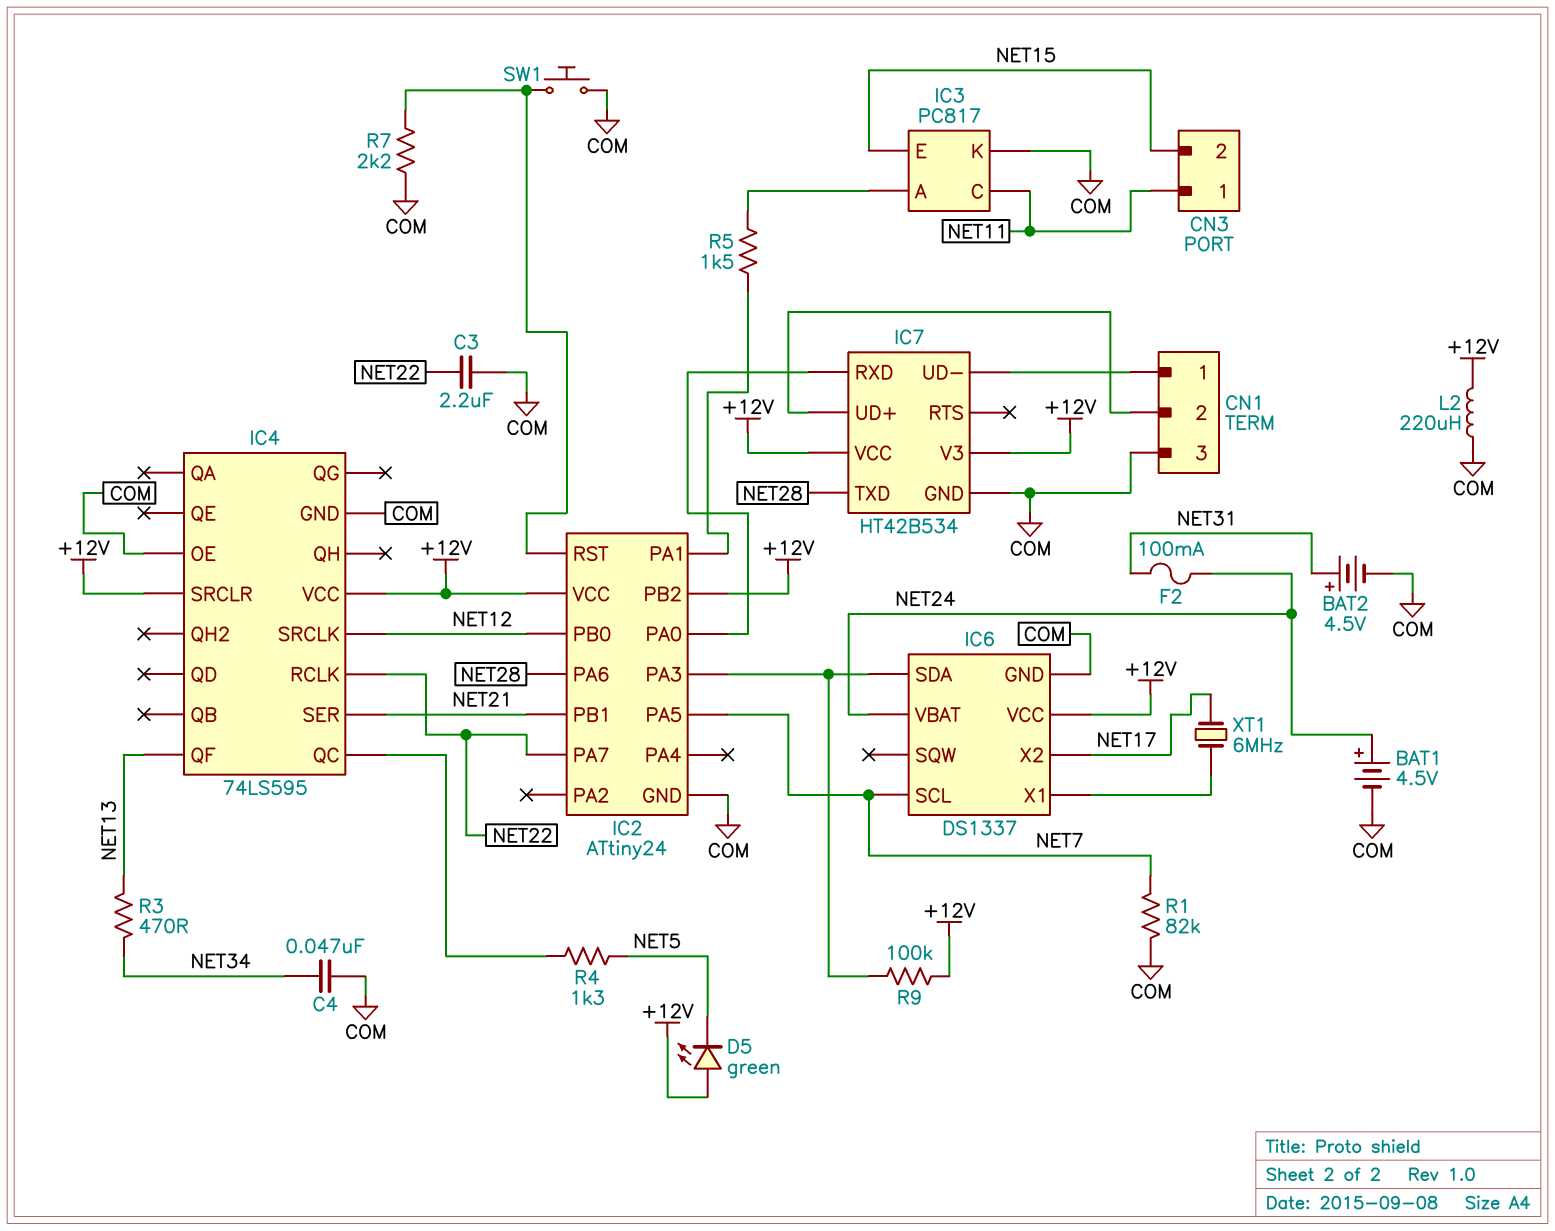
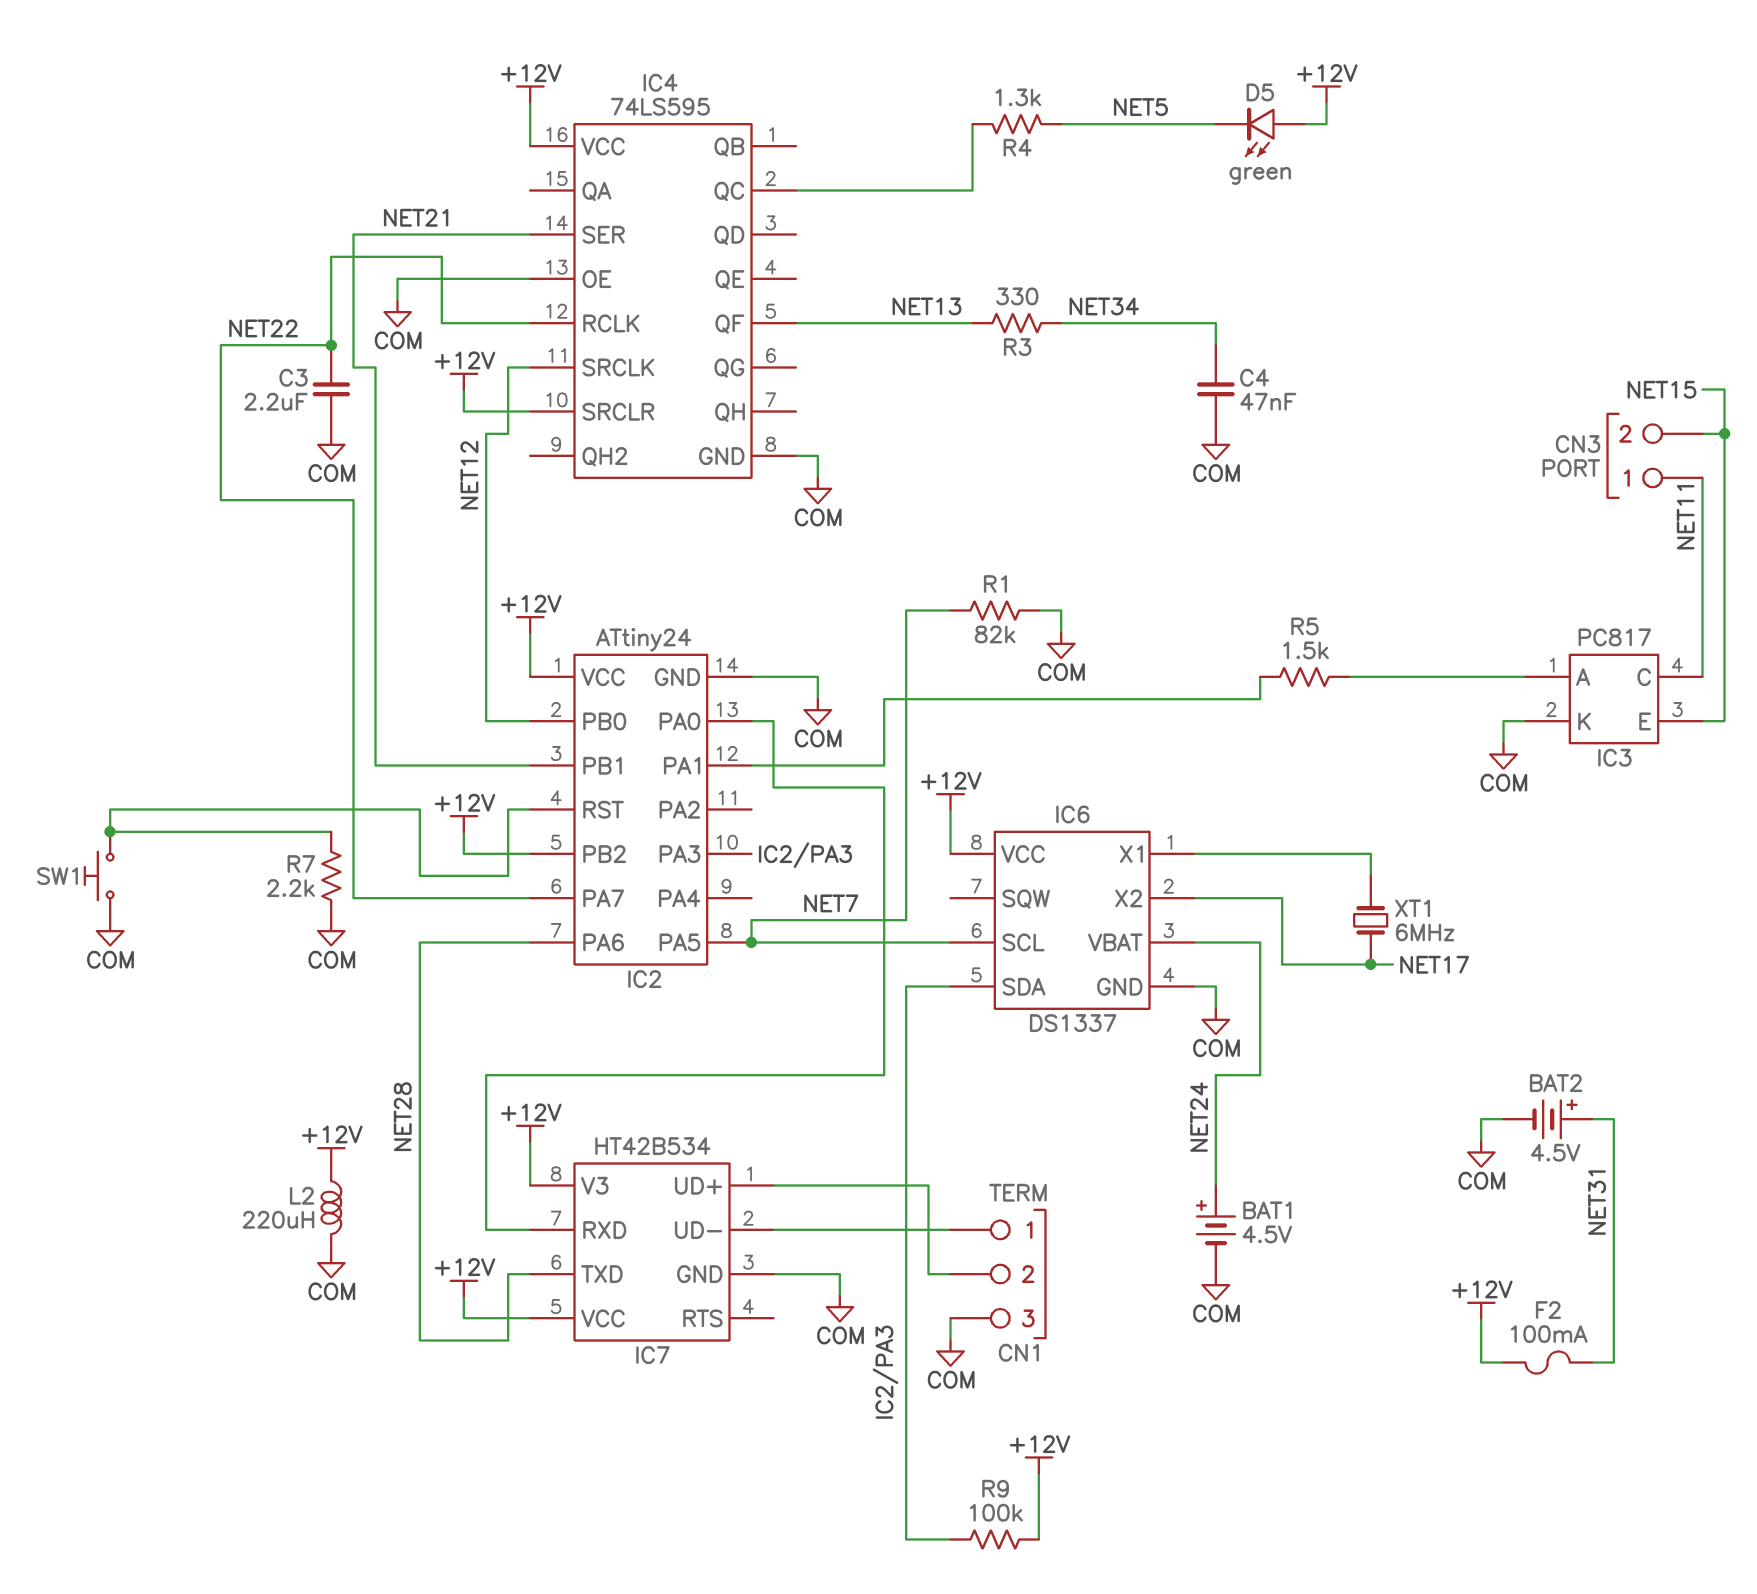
F2: 100mA (NET24, NET31) -> 100mA (+12V, NET31)
R3: 470 (NET13, NET34) -> 330 (NET13, NET34)

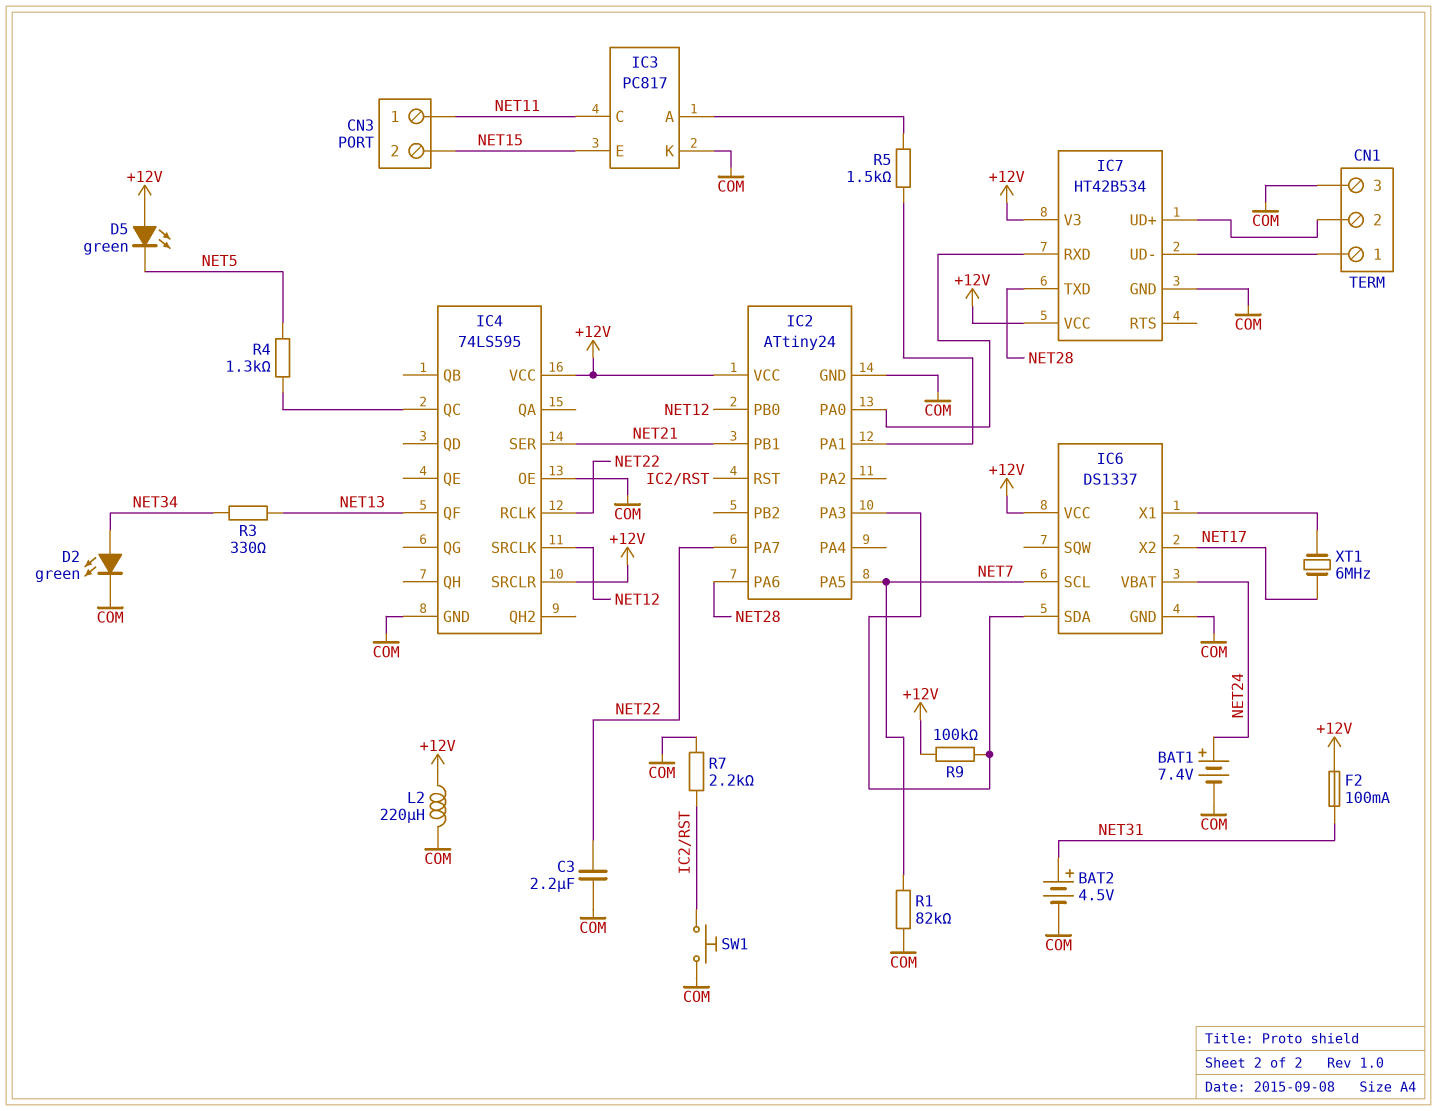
BAT1: 4.5V (plus NET24, minus COM) -> 7.4V (plus NET24, minus COM)
C4: 47nF (COM, NET34) -> none
D2: none -> LED green (A NET34, K COM)
IC2 pin PB2: +12V -> none

